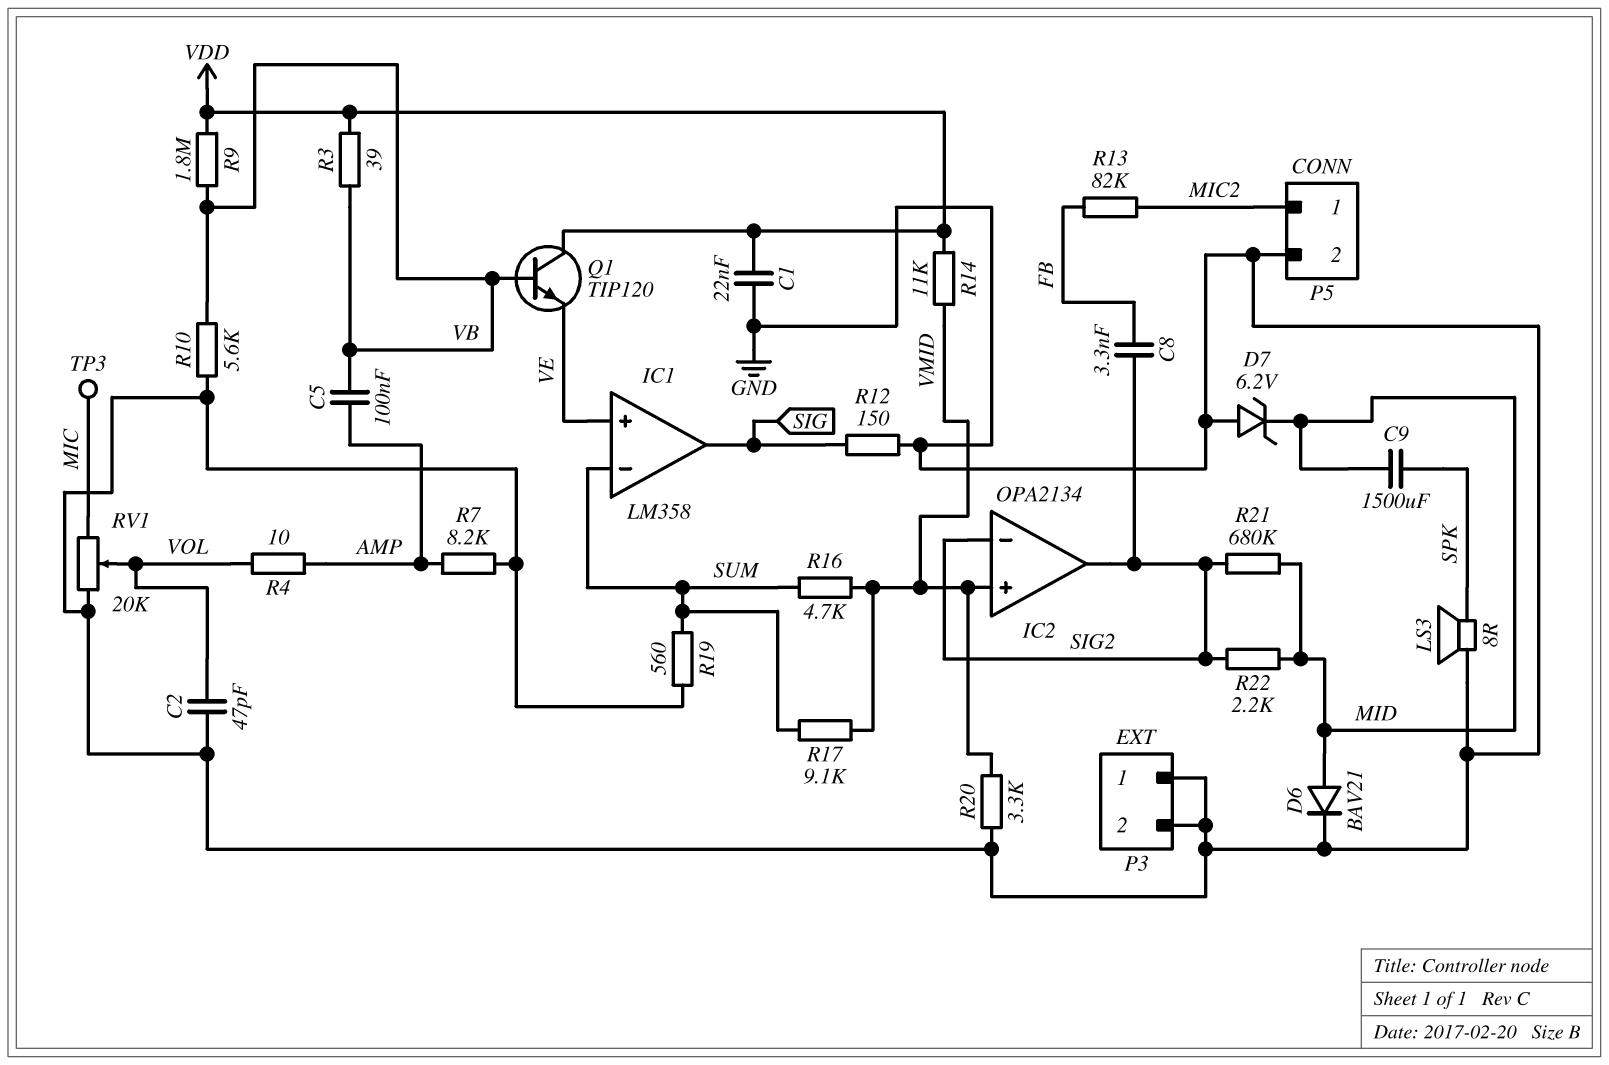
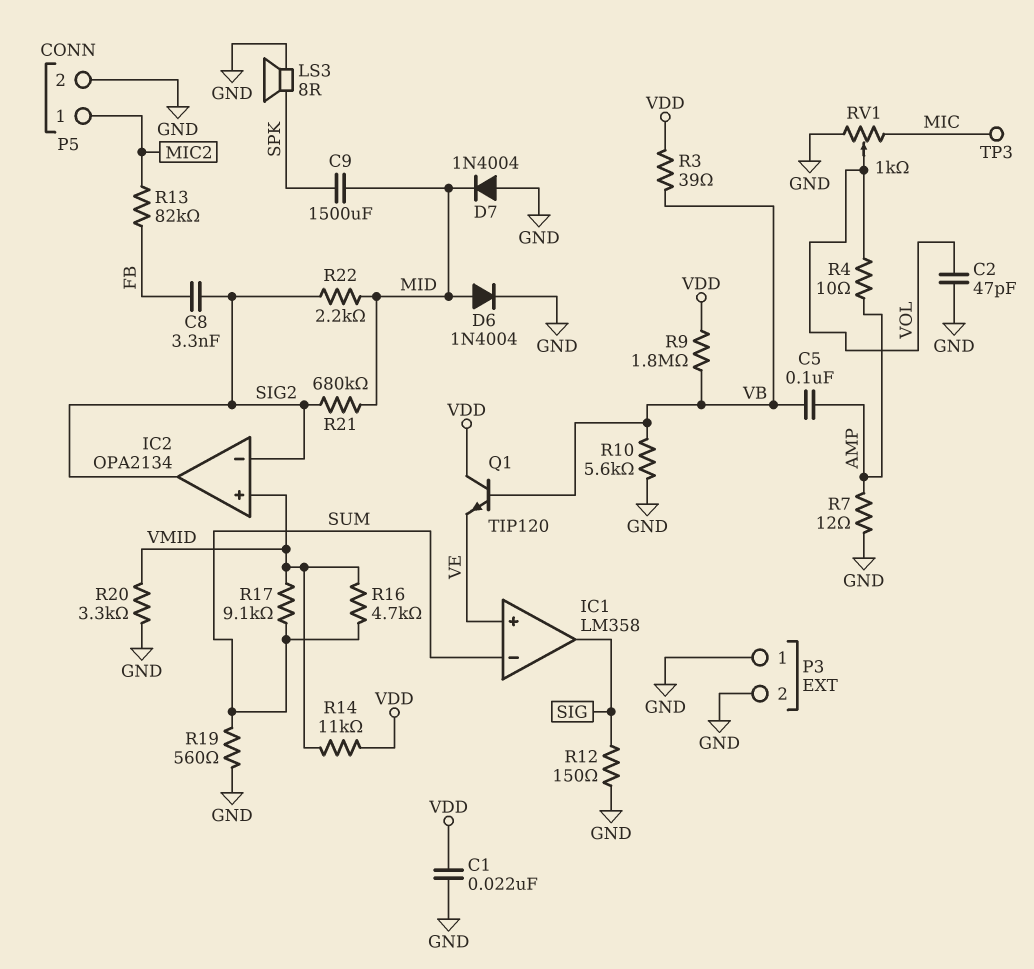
D6: diode BAV21 (A MID, K GND) -> diode 1N4004 (A MID, K GND)
D7: zener 6.2V (A GND, K MID) -> diode 1N4004 (A GND, K MID)
R7: 8.2k (AMP, GND) -> 12 (AMP, GND)
RV1: 20k (GND, MIC, wiper VOL) -> 1k (GND, MIC, wiper VOL)

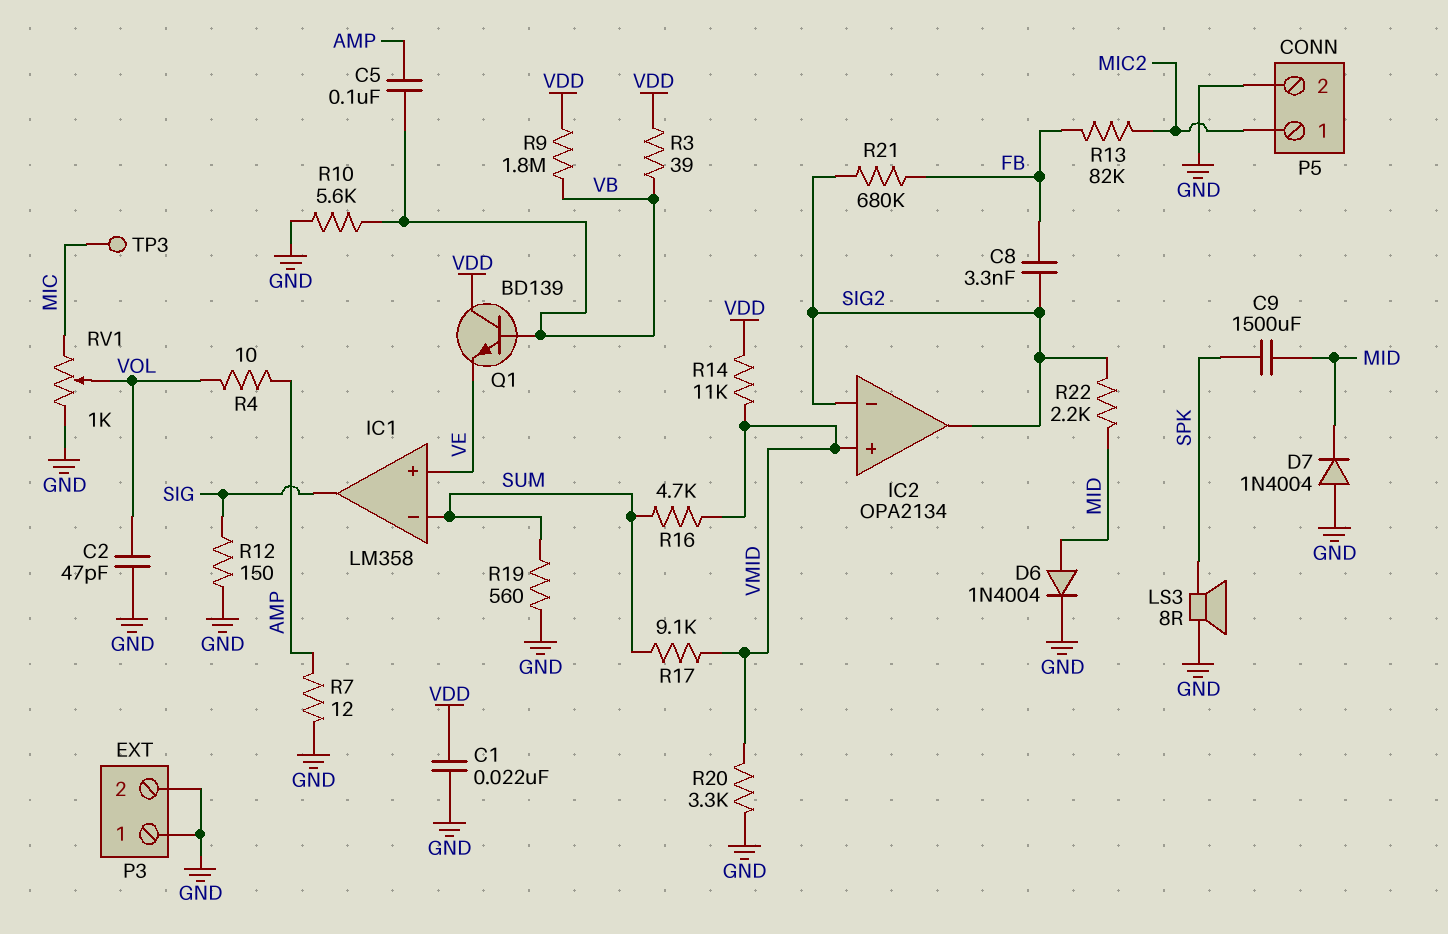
Q1: NPN TIP120 (B VB, C VDD, E VE) -> NPN BD139 (B VB, C VDD, E VE)
R21: 680k (MID, SIG2) -> 680k (FB, SIG2)

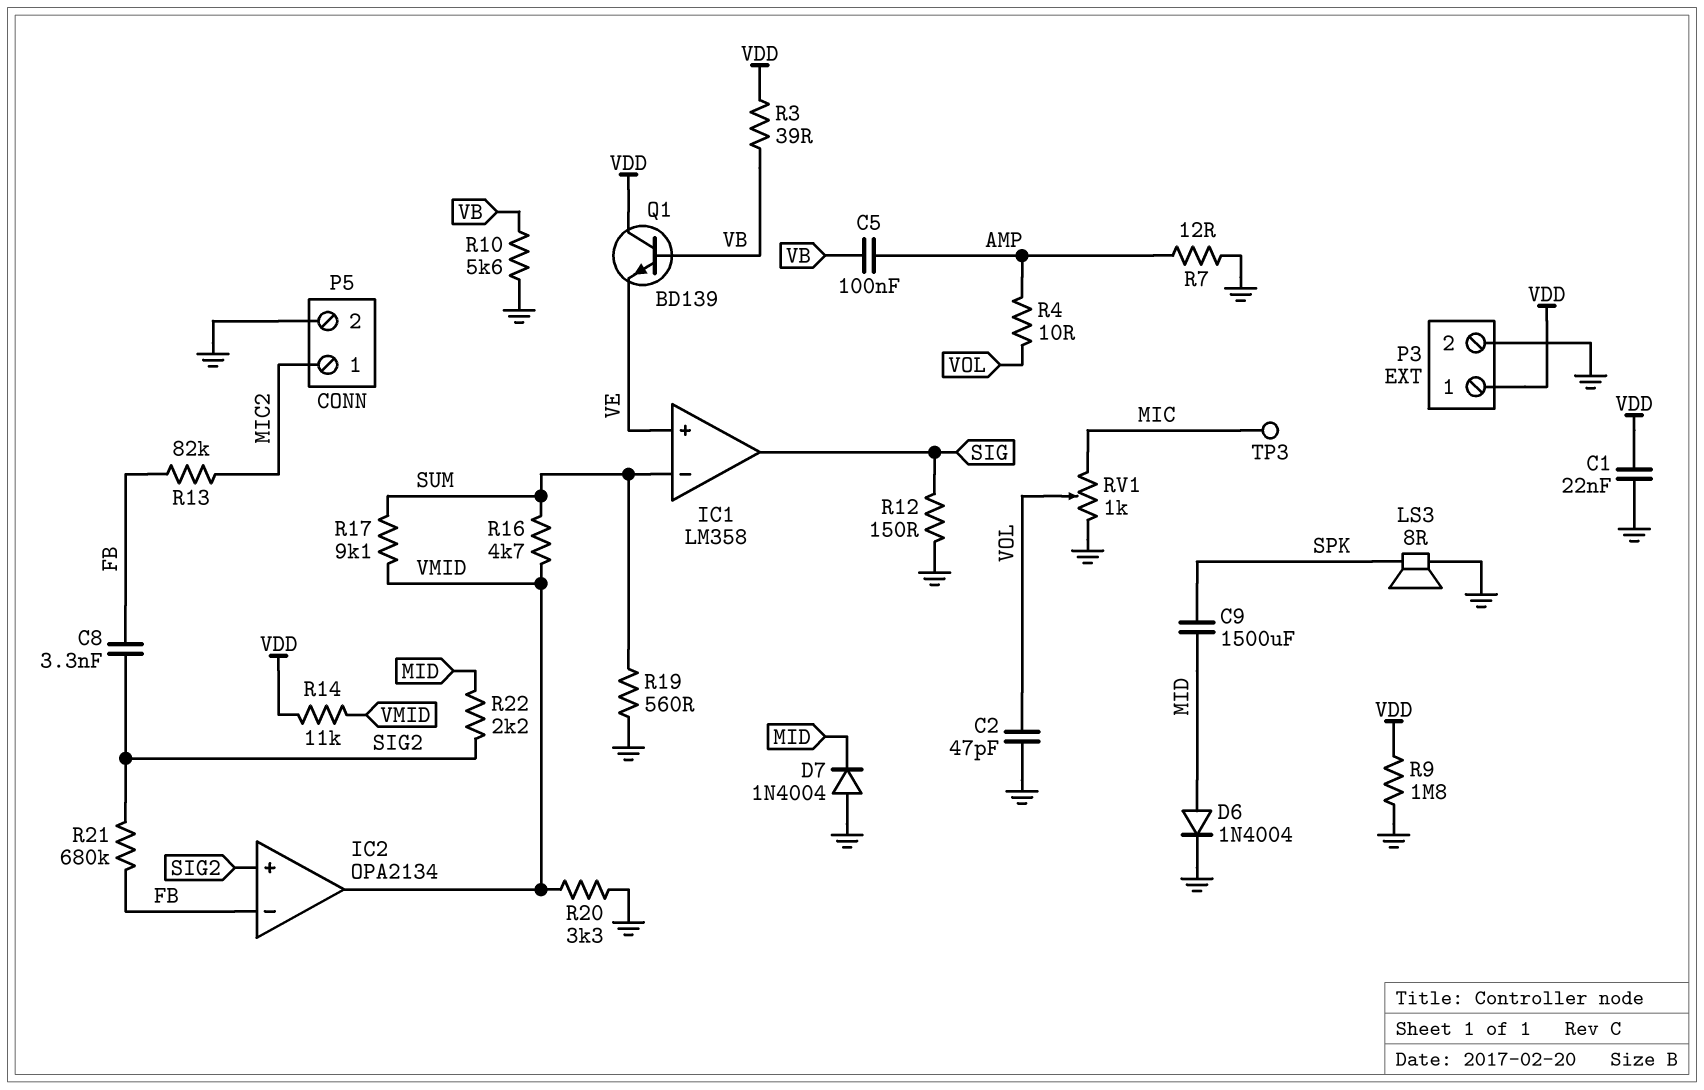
IC2 pin in+: VMID -> SIG2
IC2 pin in-: SIG2 -> FB
IC2 pin out: SIG2 -> VMID
P3 pin 1: GND -> VDD
R9: 1.8M (VB, VDD) -> 1.8M (GND, VDD)

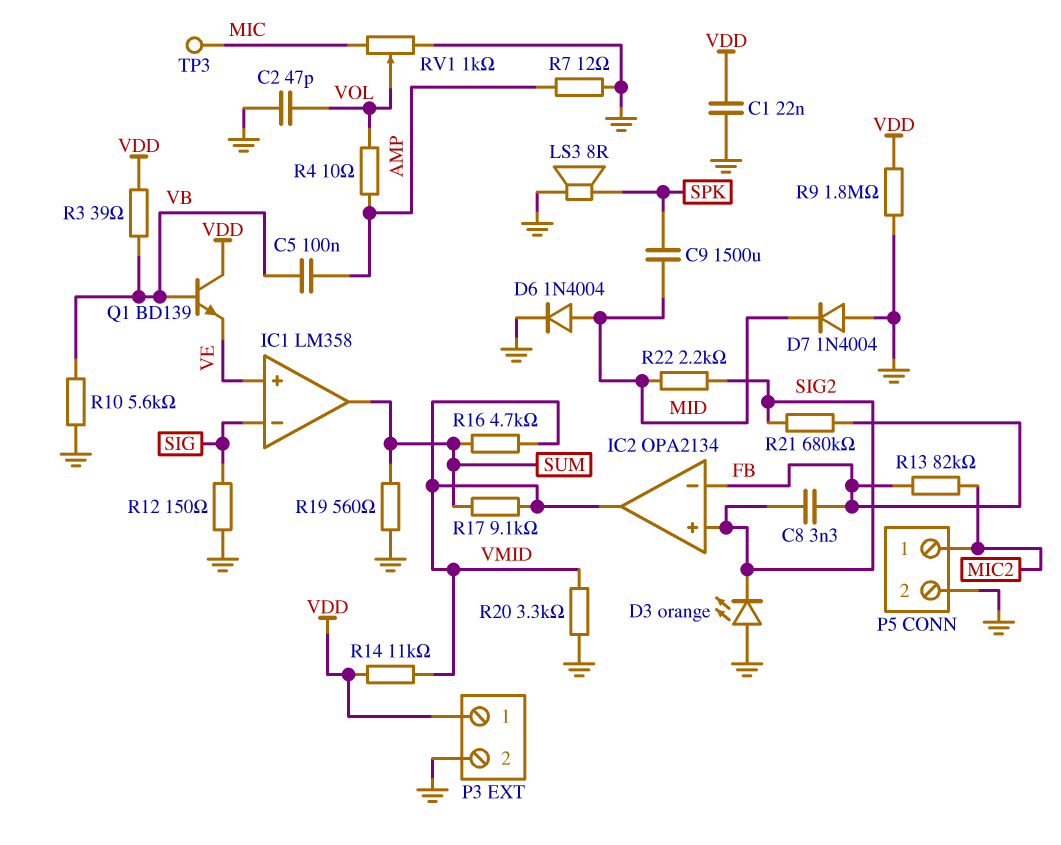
D3: none -> LED orange (A GND, K SIG2)
IC1 pin in-: SUM -> SIG
IC1 pin out: SIG -> SUM

